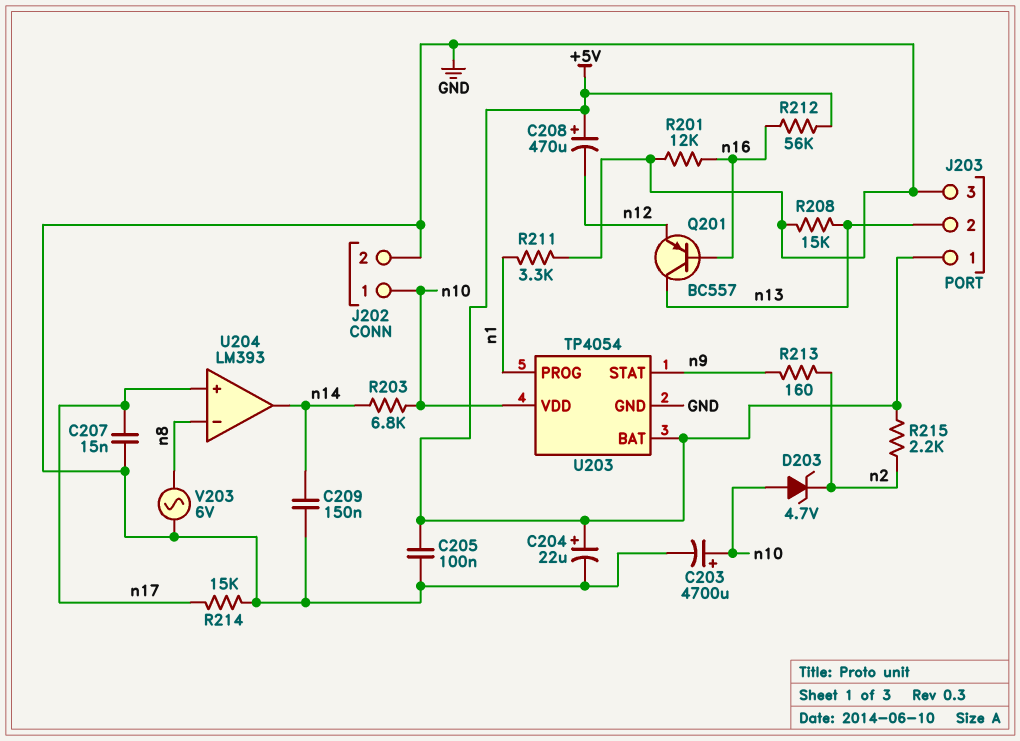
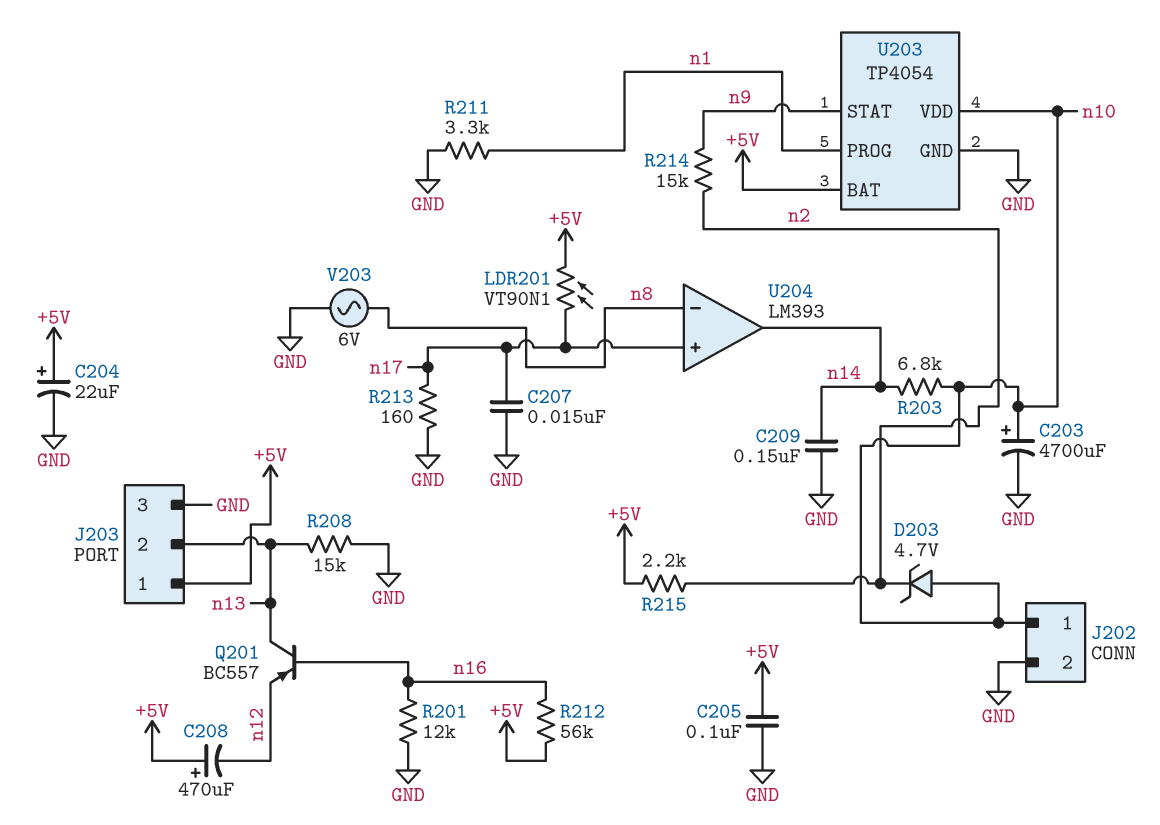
LDR201: none -> VT90N1 (+5V, n17)
R213: 160 (n2, n9) -> 160 (GND, n17)
R214: 15k (GND, n17) -> 15k (n2, n9)

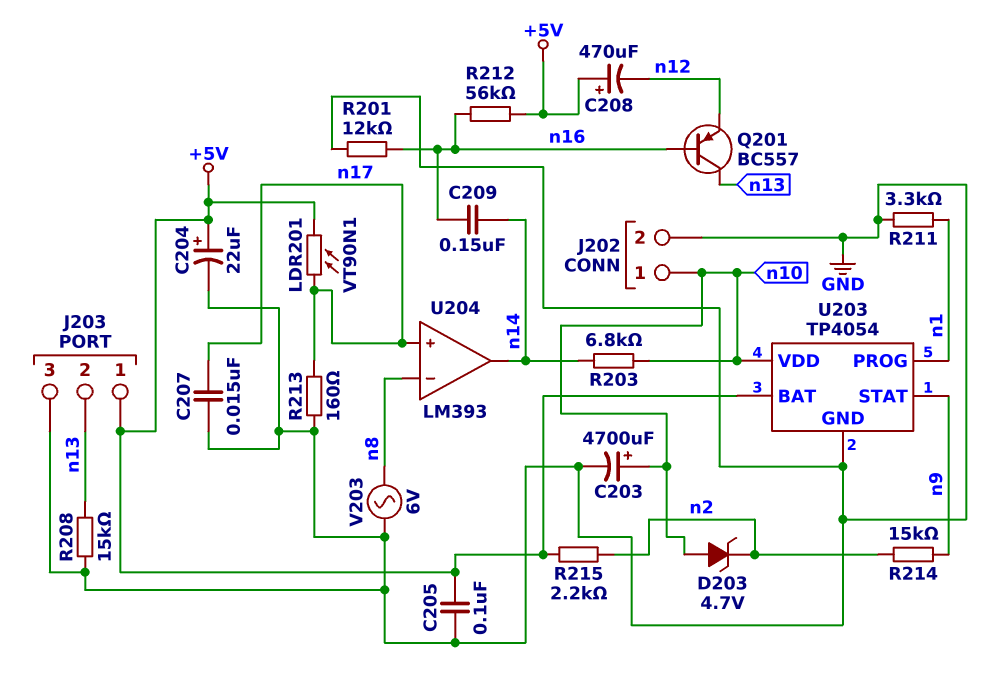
C209: 150nF (GND, n14) -> 150nF (n14, n16)

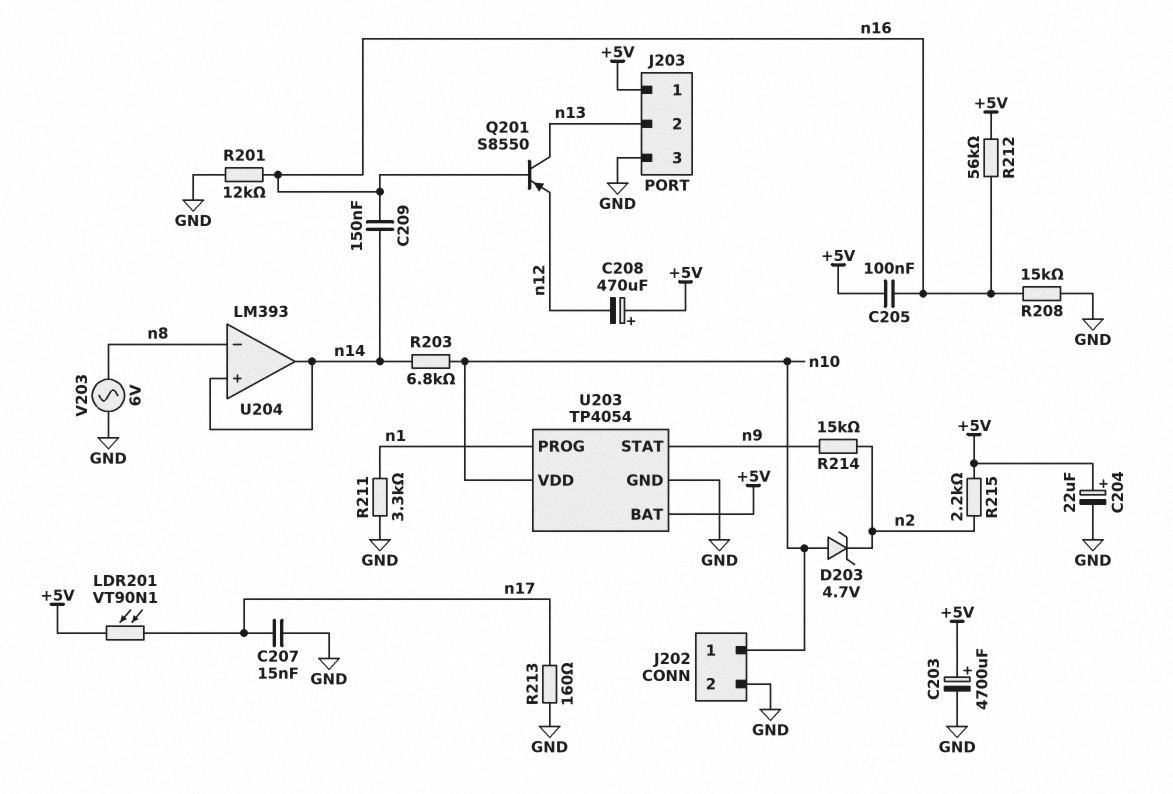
C203: 4700uF (plus n10, minus GND) -> 4700uF (plus +5V, minus GND)
C205: 100nF (+5V, GND) -> 100nF (+5V, n16)
Q201: PNP BC557 (B n16, C n13, E n12) -> PNP S8550 (B n16, C n13, E n12)
R208: 15k (GND, n13) -> 15k (GND, n16)
U204 pin in+: n17 -> n14

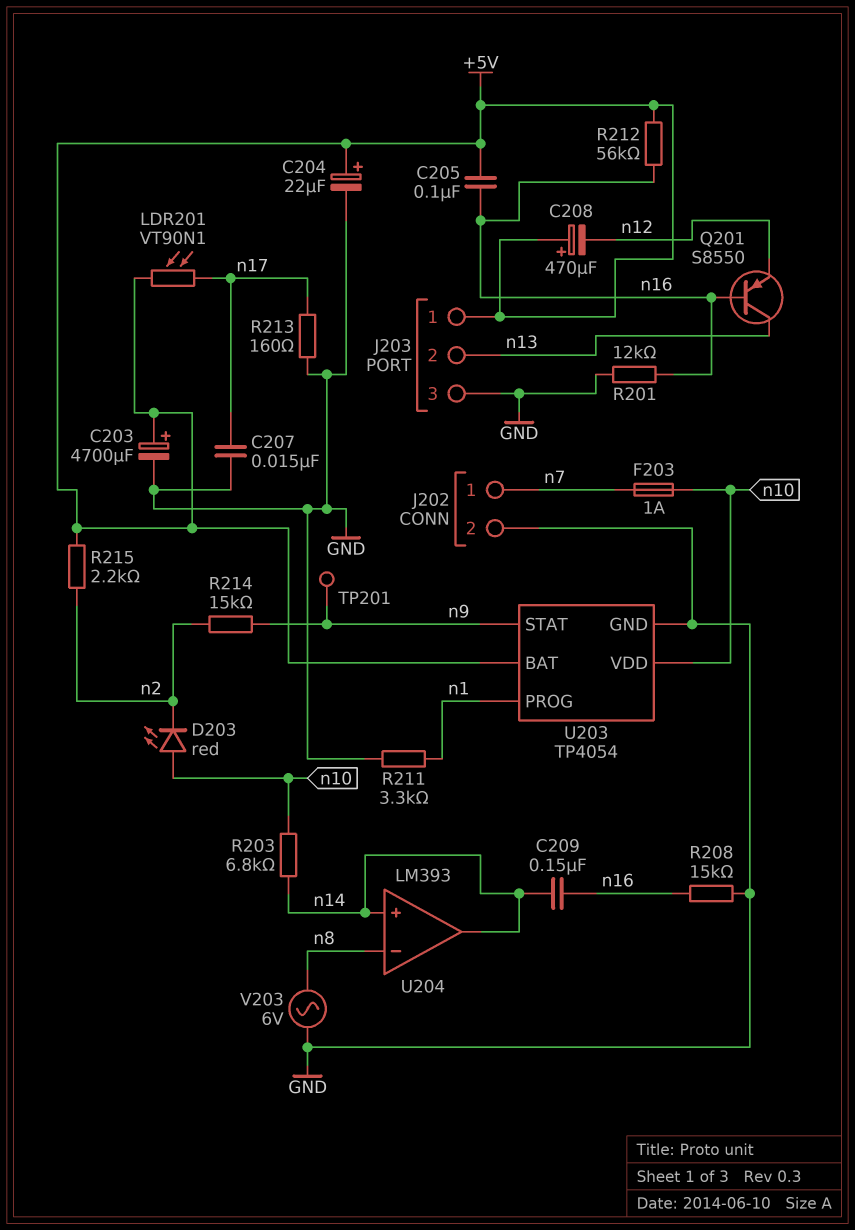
D203: zener 4.7V (A n10, K n2) -> LED red (A n10, K n2)
F203: none -> 1A (n7, n10)
J202 pin 1: n10 -> n7
TP201: none -> test point (n9)

